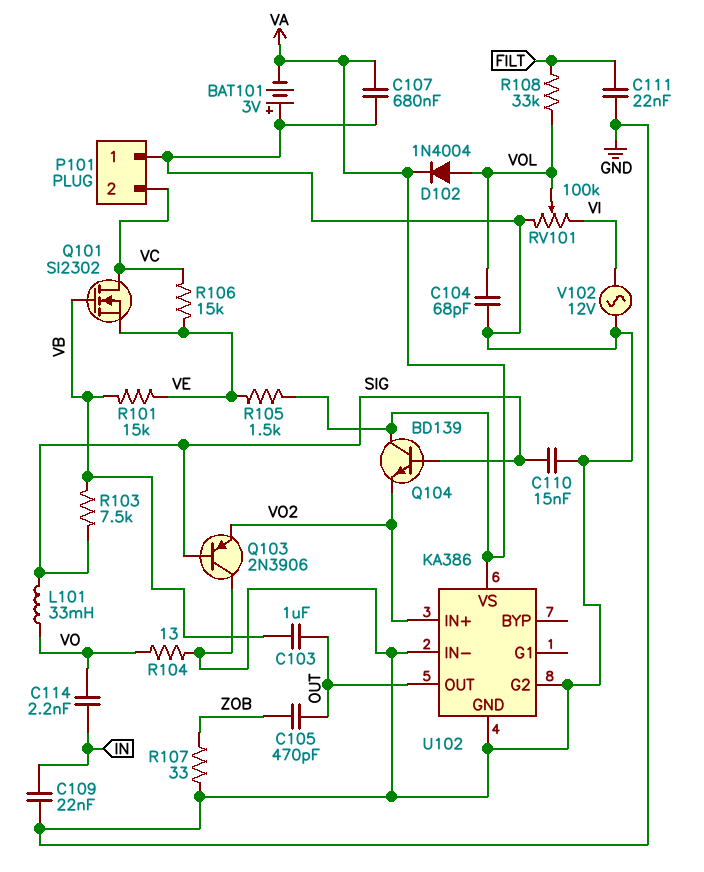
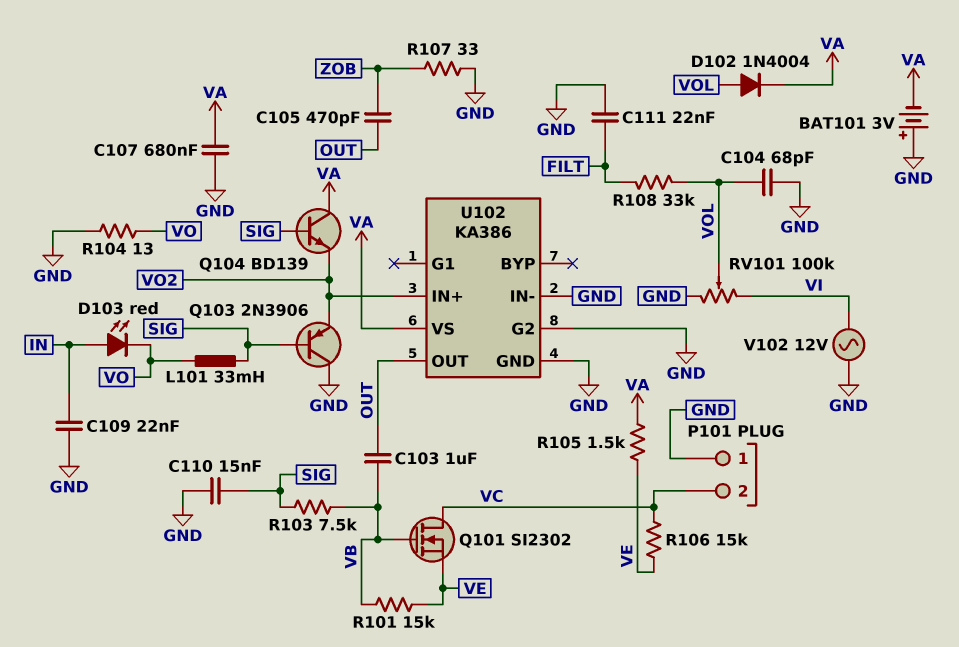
C114: 2.2nF (IN, VO) -> none
D103: none -> LED red (A IN, K VO)

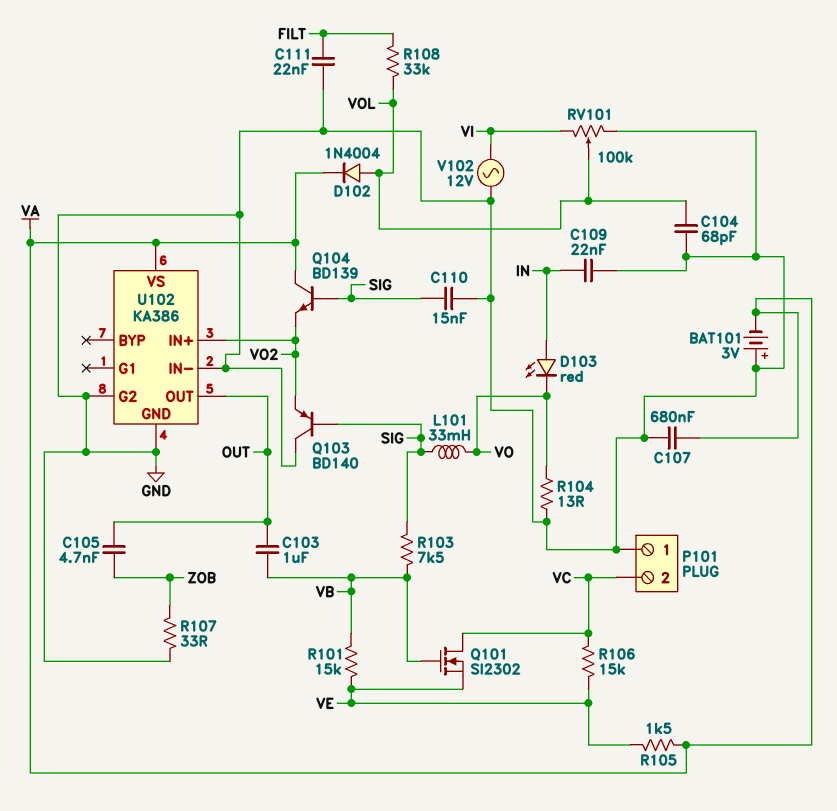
C105: 470pF (OUT, ZOB) -> 4.7nF (OUT, ZOB)
Q103: PNP 2N3906 (B SIG, C GND, E VO2) -> PNP BD140 (B SIG, C GND, E VO2)

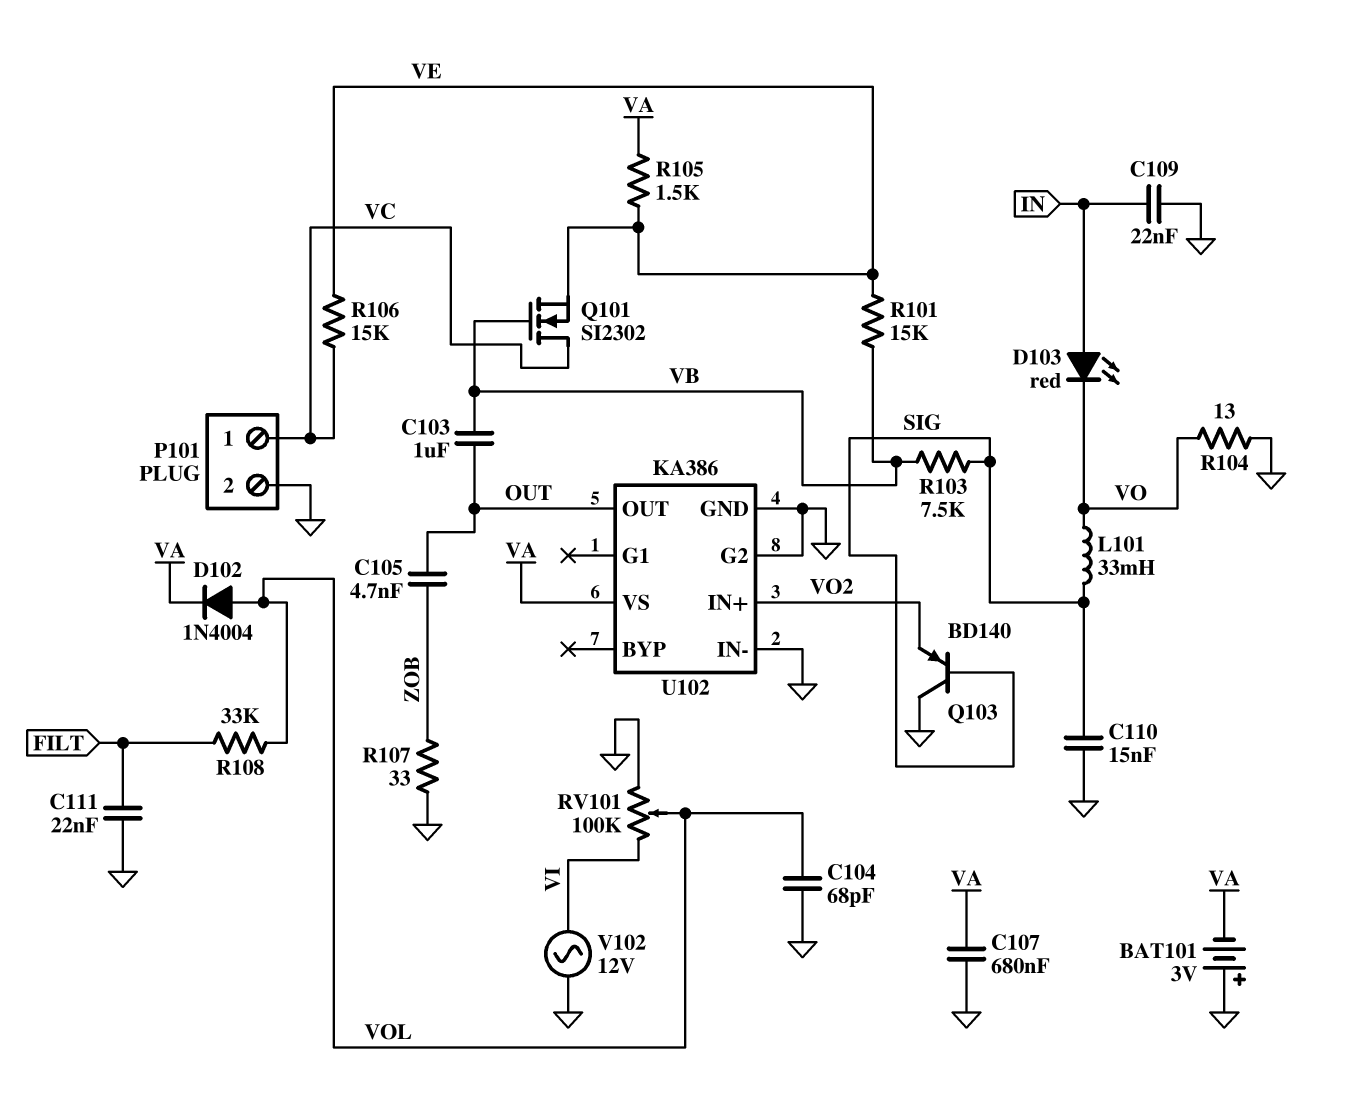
P101 pin 1: GND -> VC
P101 pin 2: VC -> GND
Q104: NPN BD139 (B SIG, C VA, E VO2) -> none

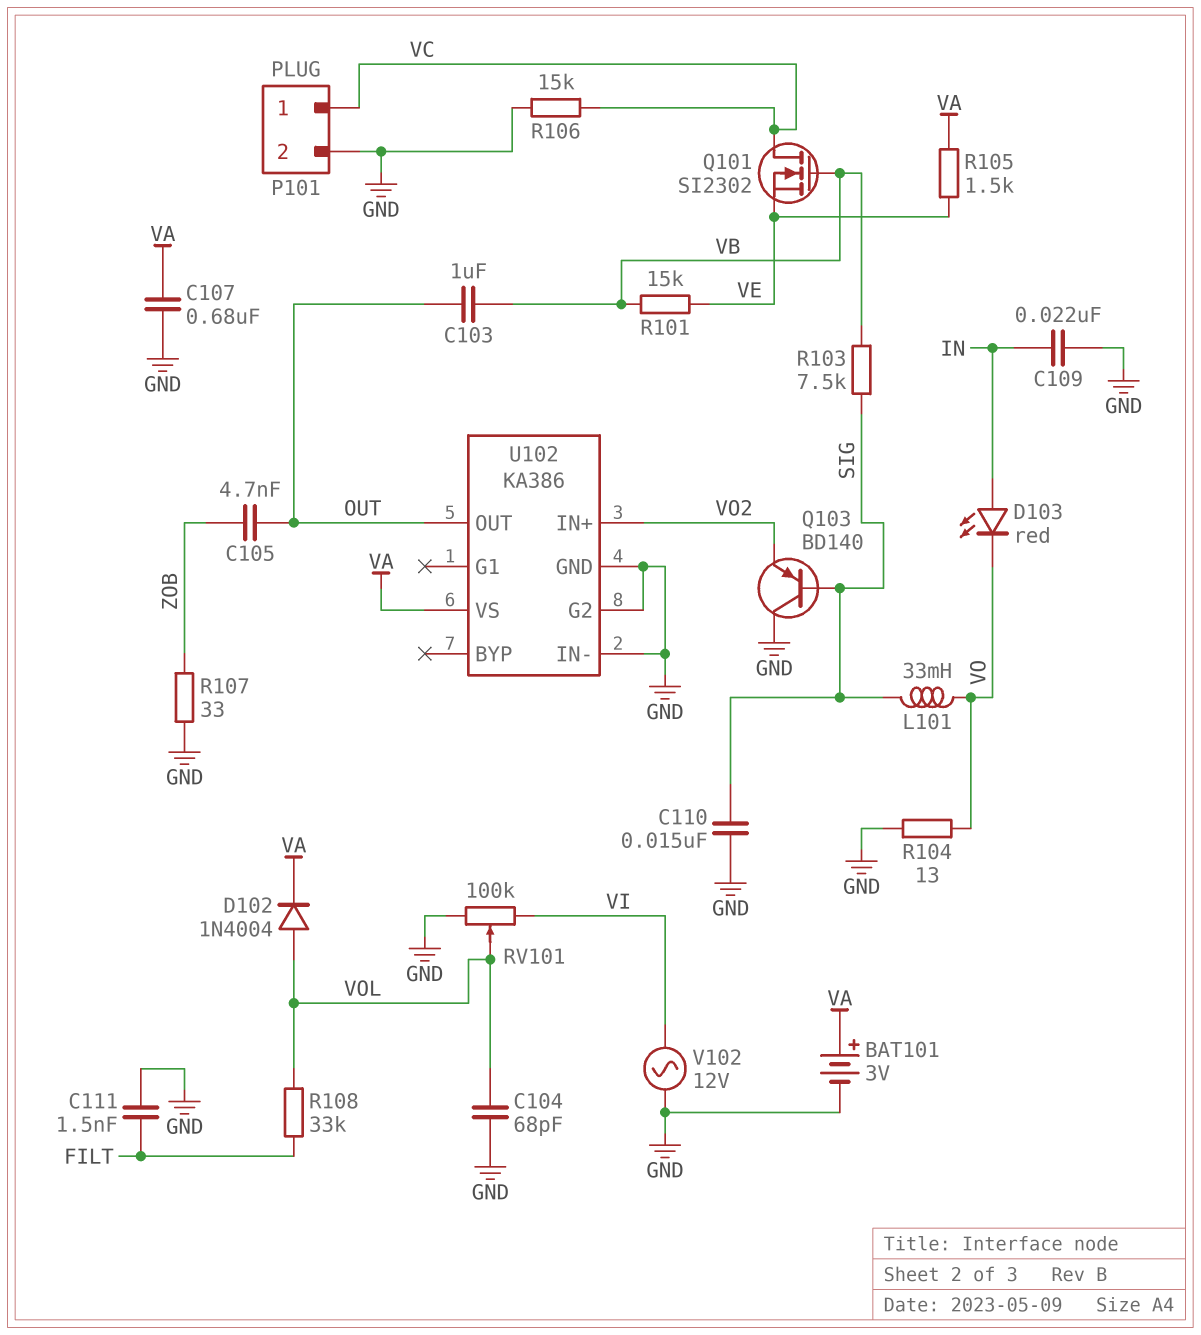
BAT101: 3V (plus GND, minus VA) -> 3V (plus VA, minus GND)
C111: 22nF (FILT, GND) -> 1.5nF (FILT, GND)
R106: 15k (VC, VE) -> 15k (GND, VC)

